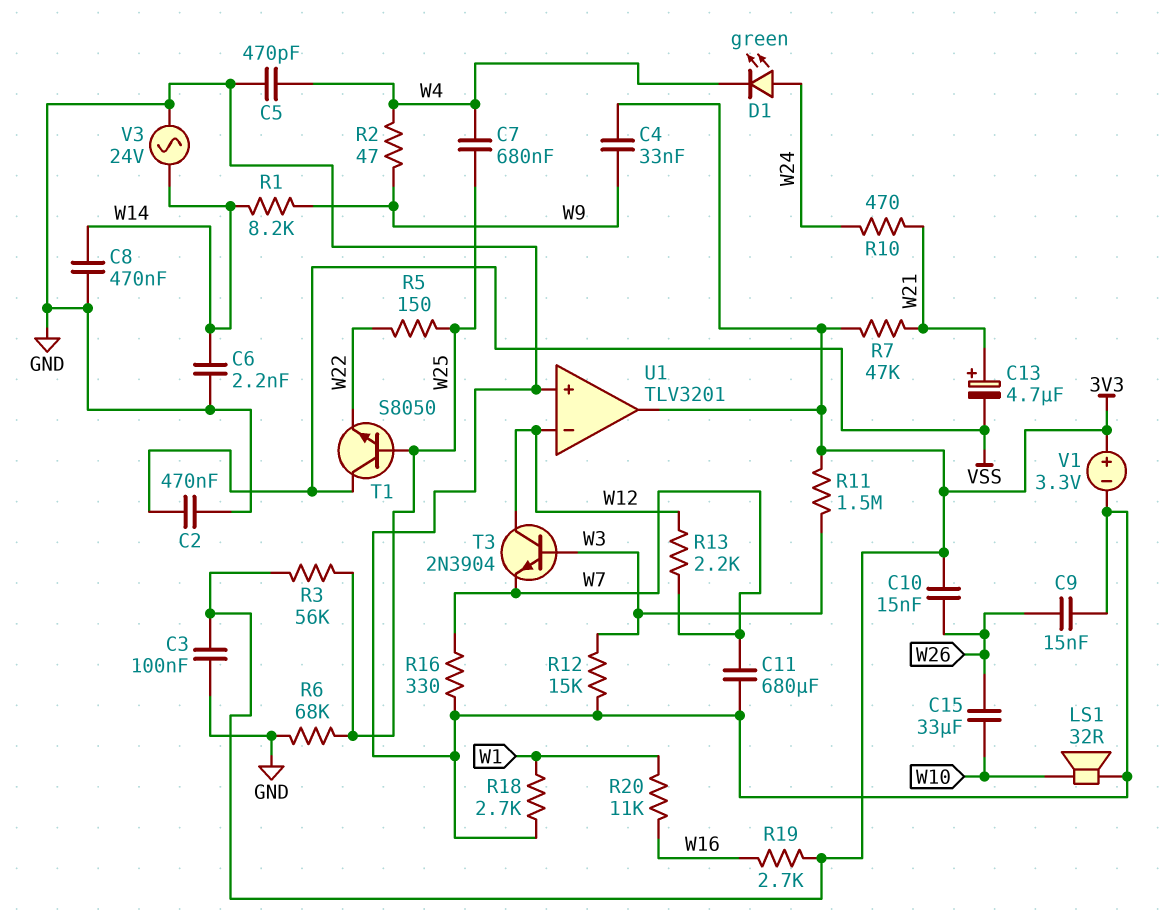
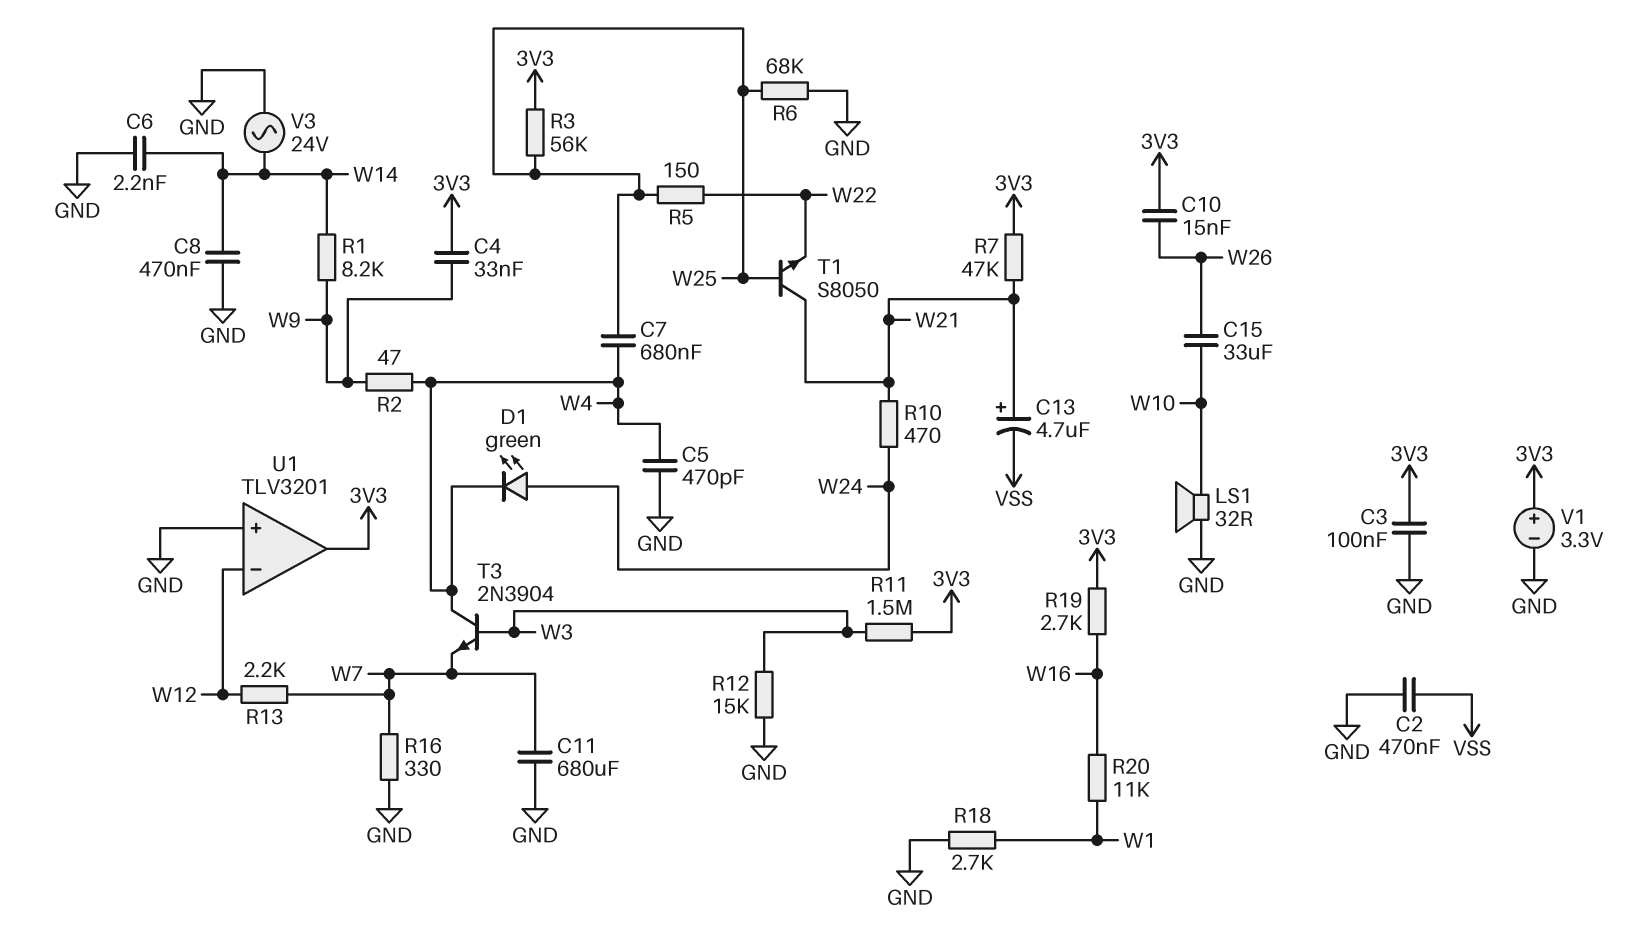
C9: 15nF (GND, W26) -> none
T1: NPN S8050 (B W25, C VSS, E W22) -> NPN S8050 (B W25, C W21, E W22)
T3: NPN 2N3904 (B W3, C W12, E W7) -> NPN 2N3904 (B W3, C W4, E W7)

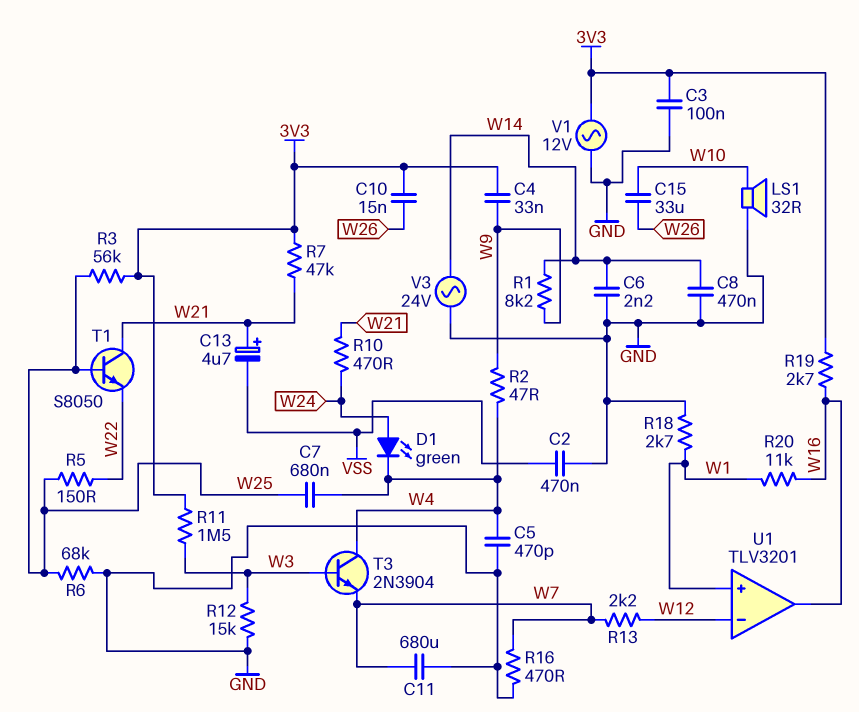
R16: 330 (GND, W7) -> 470 (GND, W7)
U1 pin in+: GND -> W1
U1 pin out: 3V3 -> W16
V1: 3.3V (plus 3V3, minus GND) -> AC 12V (3V3, GND)

